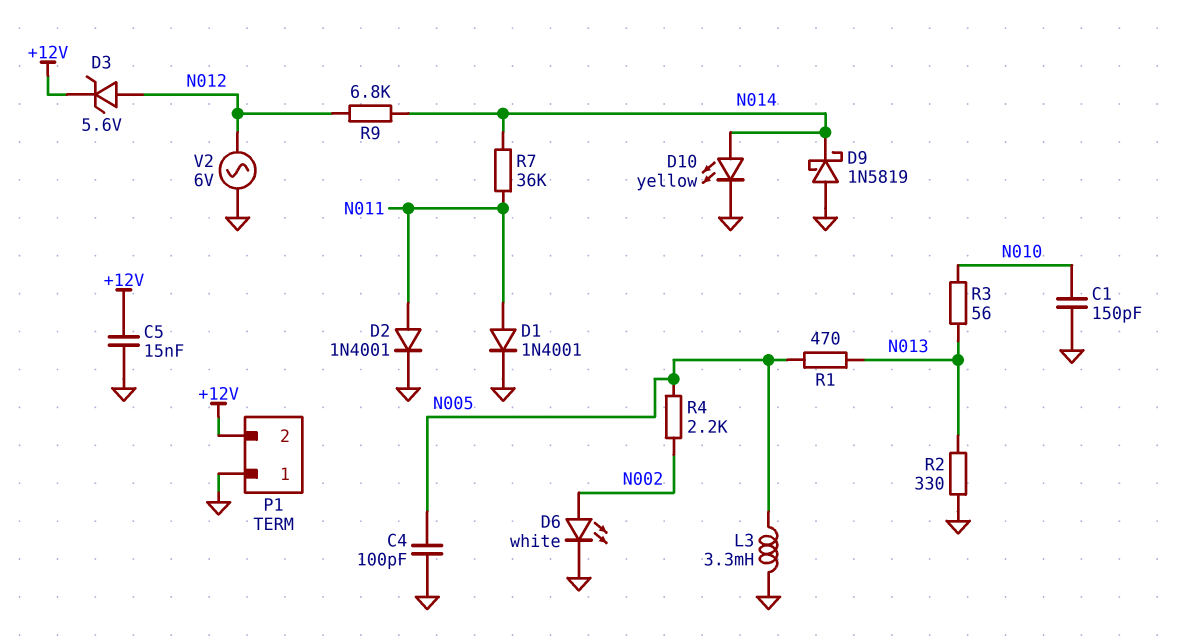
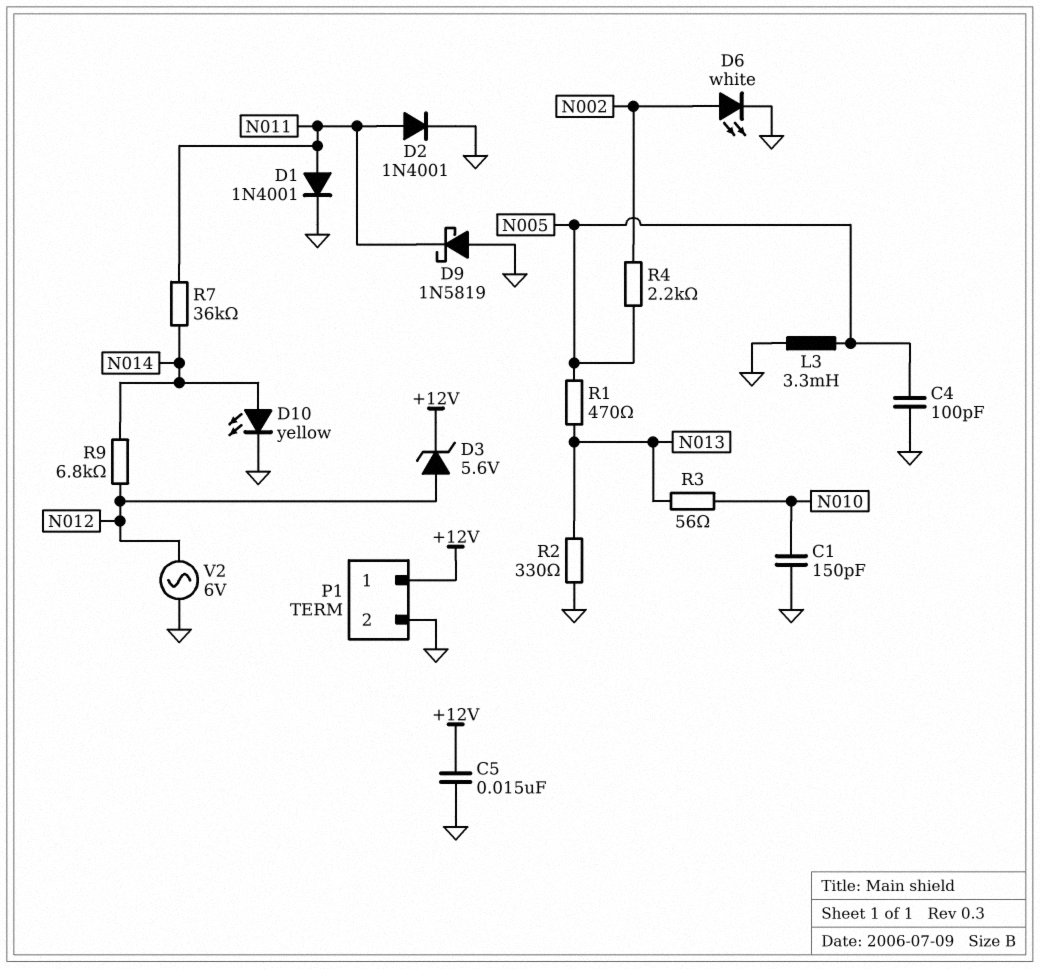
D9: schottky 1N5819 (A GND, K N014) -> schottky 1N5819 (A GND, K N011)
P1 pin 1: GND -> +12V
P1 pin 2: +12V -> GND

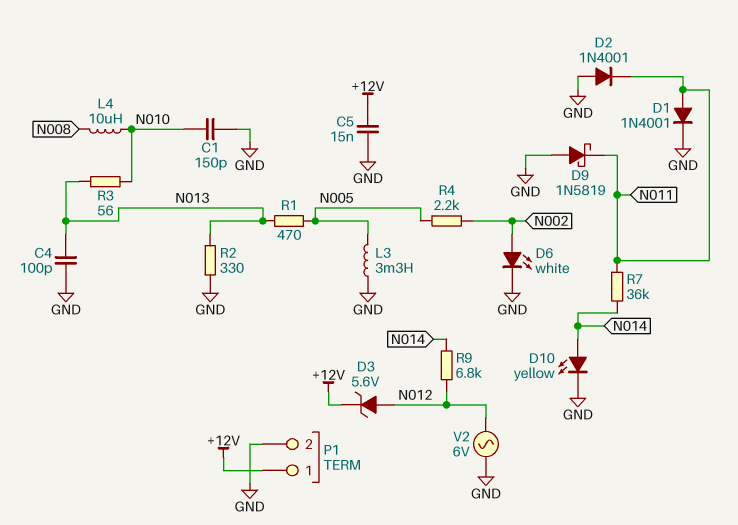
C4: 100pF (GND, N005) -> 100pF (GND, N013)
D2: diode 1N4001 (A N011, K GND) -> diode 1N4001 (A GND, K N011)
L4: none -> 10uH (N008, N010)

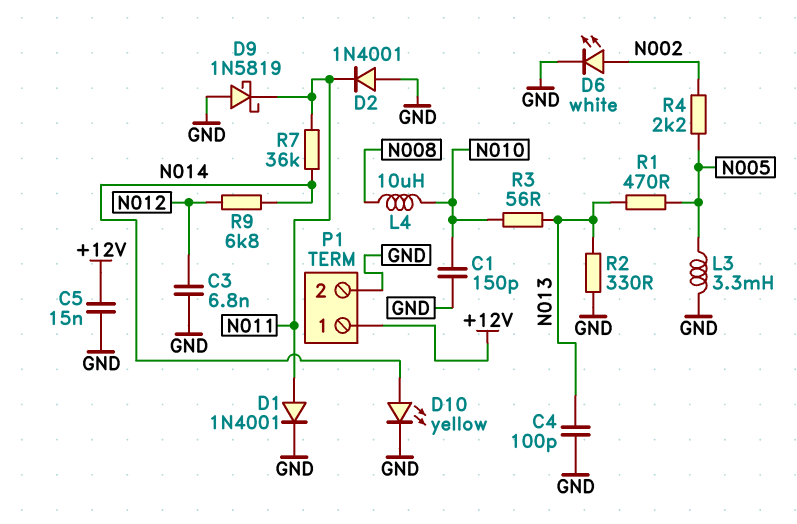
C3: none -> 6.8nF (GND, N012)
D3: zener 5.6V (A N012, K +12V) -> none
V2: AC 6V (GND, N012) -> none

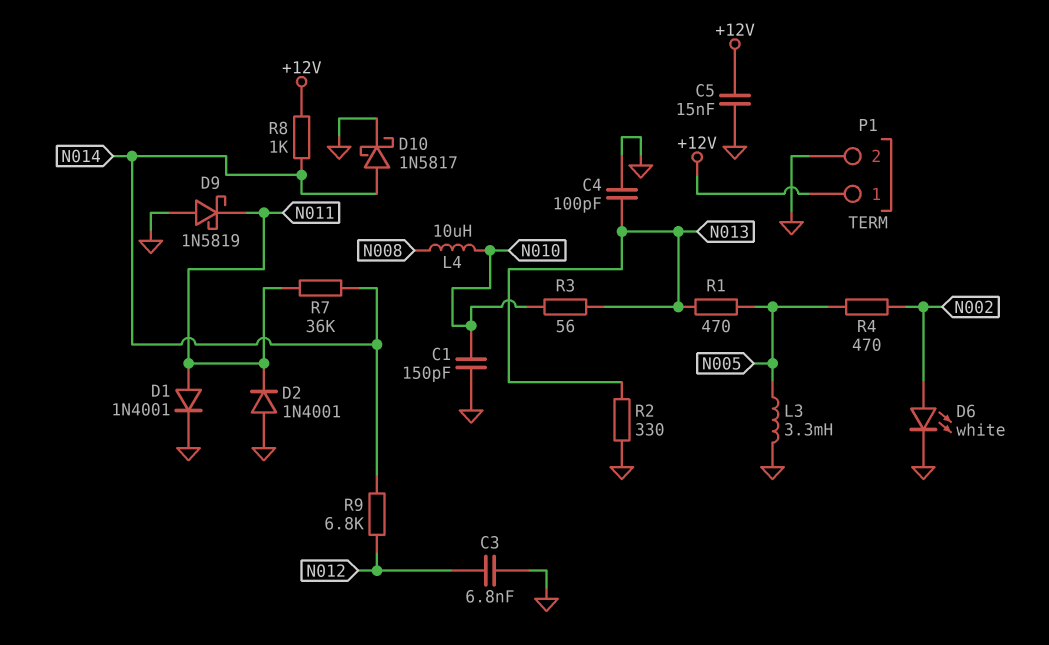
D10: LED yellow (A N014, K GND) -> schottky 1N5817 (A N014, K GND)
R4: 2.2k (N002, N005) -> 470 (N002, N005)
R8: none -> 1k (+12V, N014)

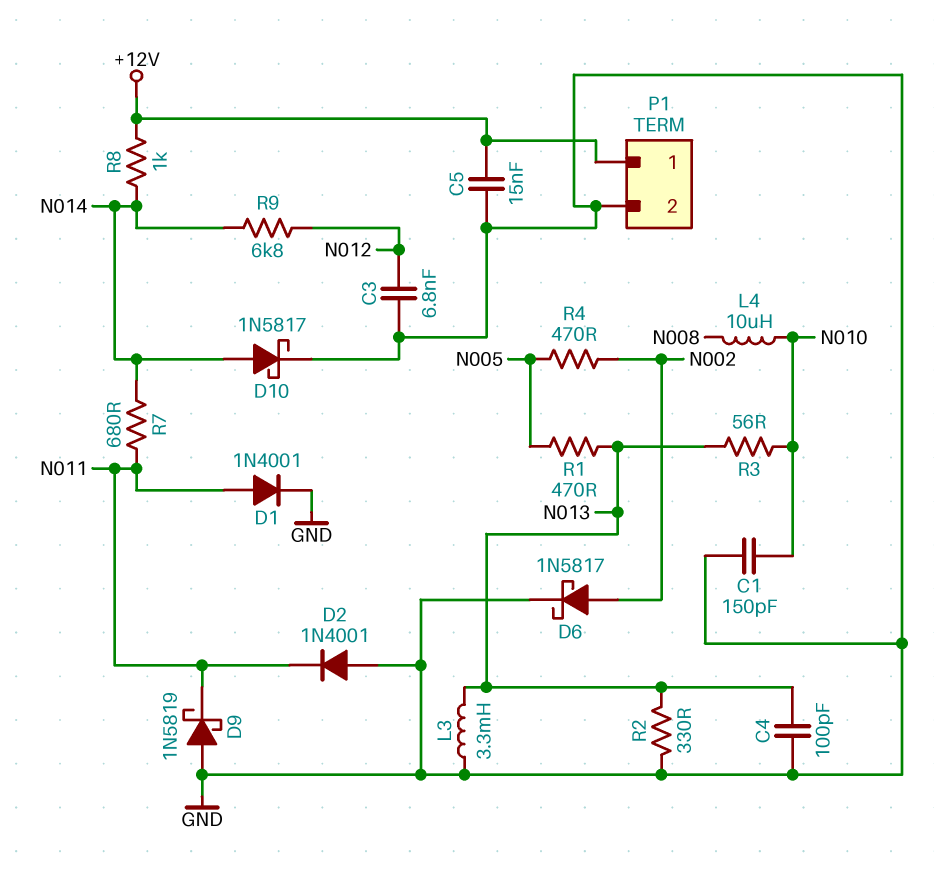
D6: LED white (A N002, K GND) -> schottky 1N5817 (A N002, K GND)
L3: 3.3mH (GND, N005) -> 3.3mH (GND, N013)
R7: 36k (N011, N014) -> 680 (N011, N014)

